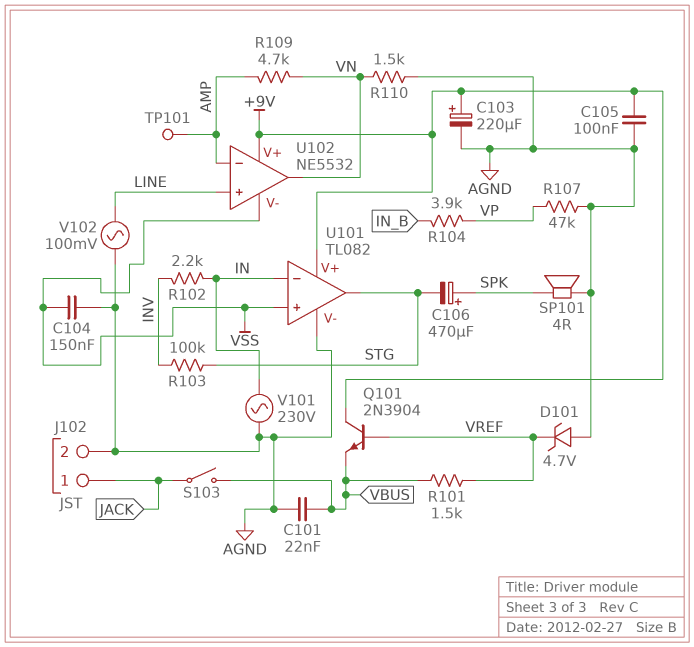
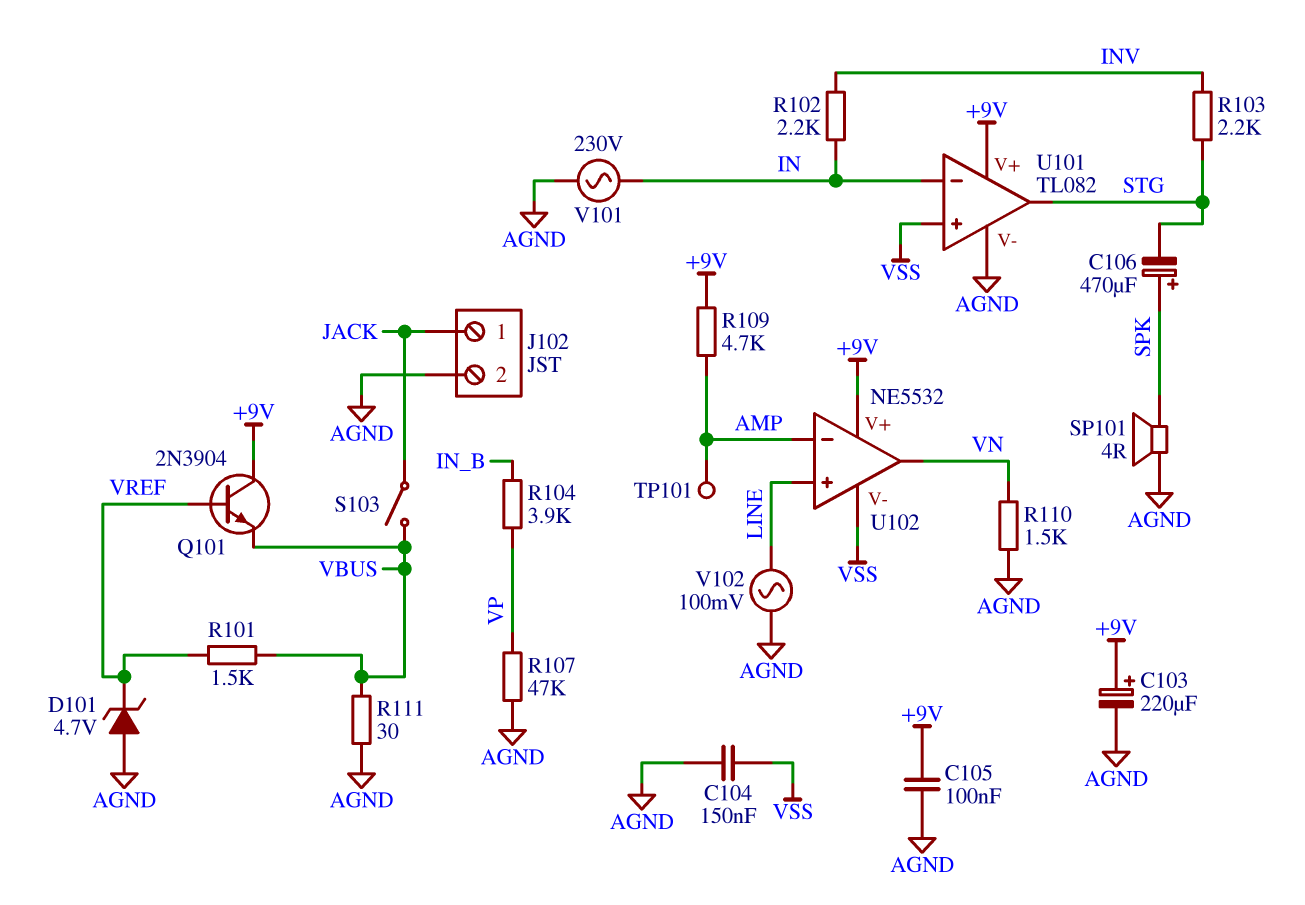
C101: 22nF (AGND, VBUS) -> none
R103: 100k (INV, STG) -> 2.2k (INV, STG)
R109: 4.7k (AMP, VN) -> 4.7k (+9V, AMP)
R111: none -> 30 (AGND, VBUS)

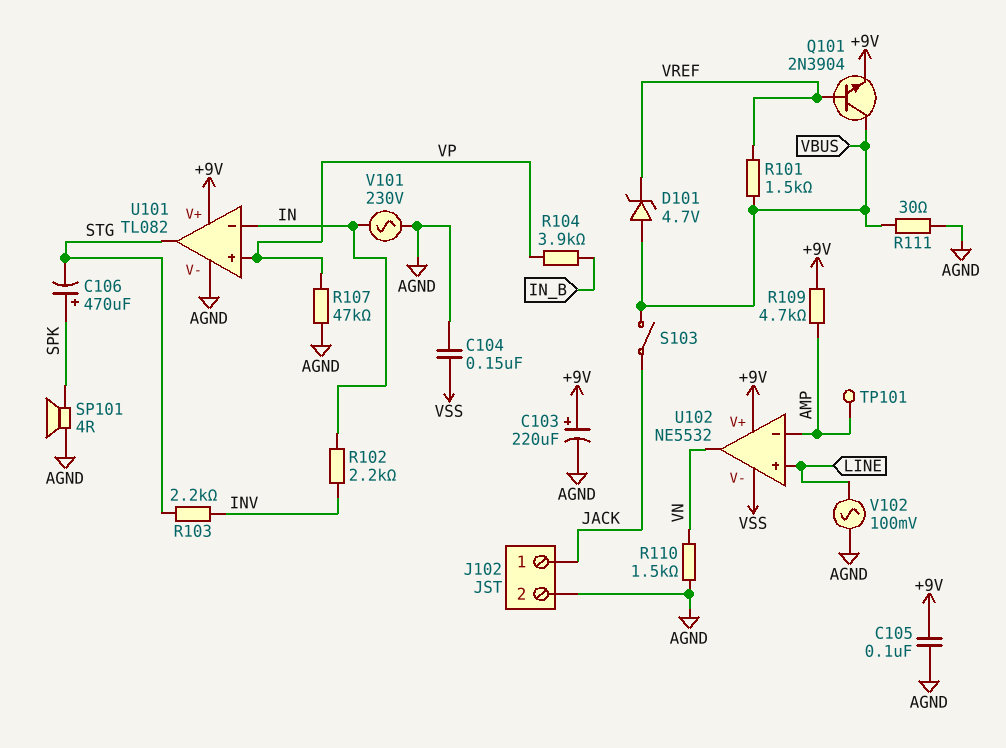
D101: zener 4.7V (A AGND, K VREF) -> zener 4.7V (A VBUS, K VREF)
Q101: NPN 2N3904 (B VREF, C +9V, E VBUS) -> NPN 2N3904 (B VREF, C VBUS, E +9V)
U101 pin in+: VSS -> VP

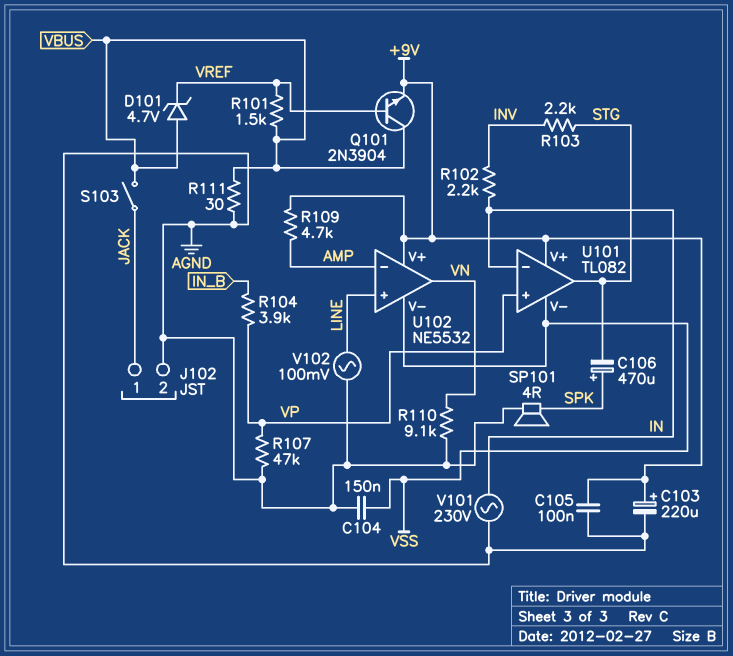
R110: 1.5k (AGND, VN) -> 9.1k (AGND, VN)
TP101: test point (AMP) -> none
U101 pin V-: AGND -> VSS

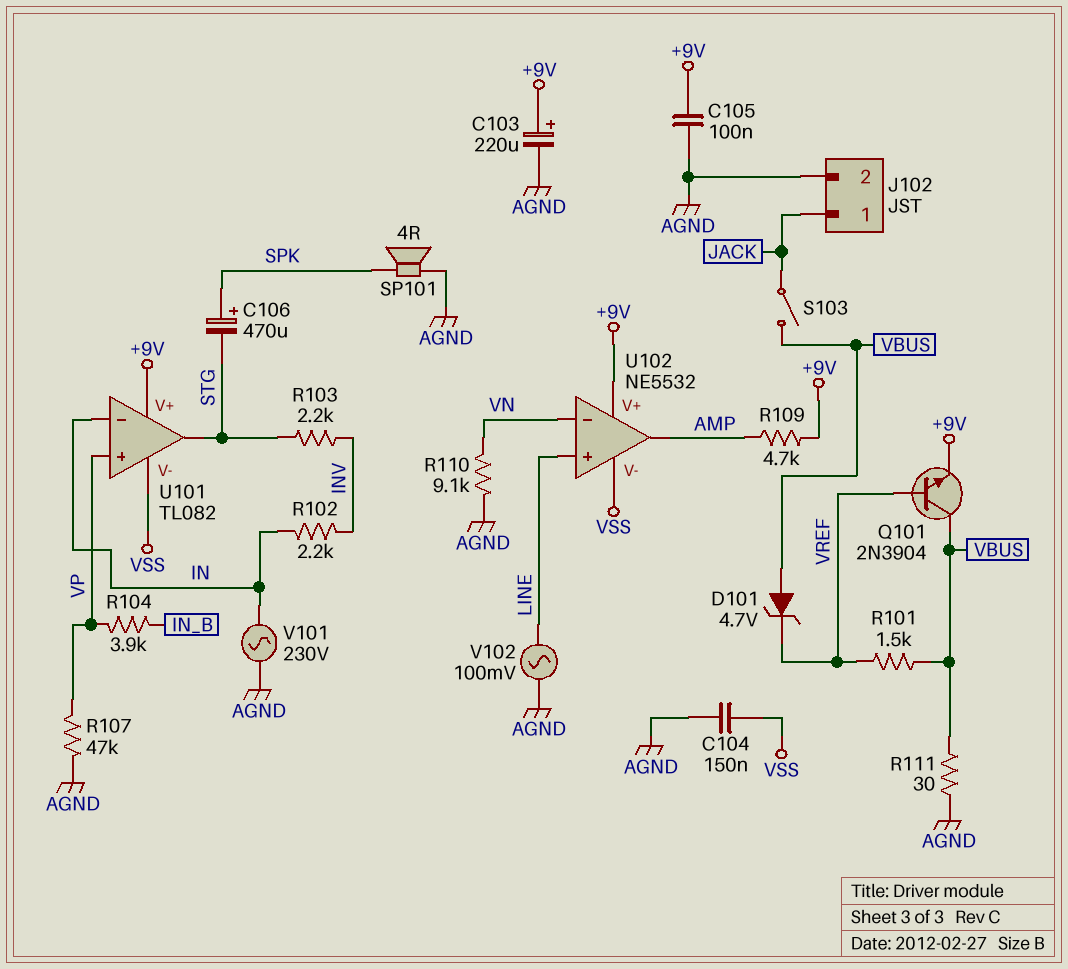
U102 pin in-: AMP -> VN
U102 pin out: VN -> AMP

